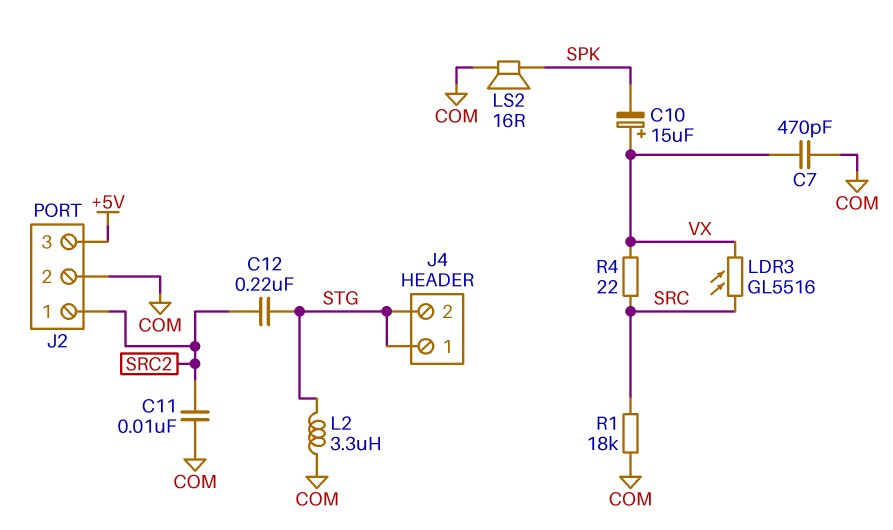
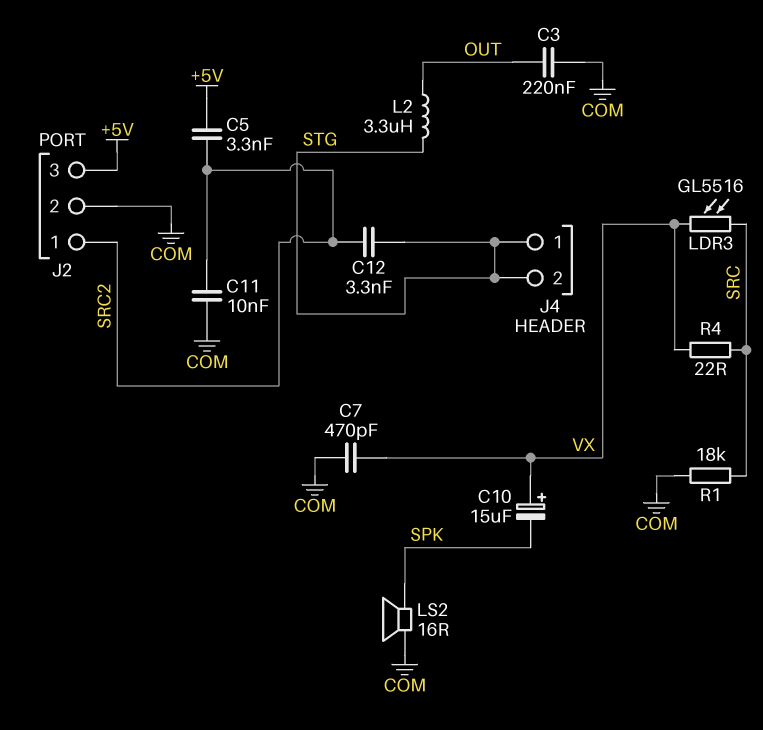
C3: none -> 220nF (COM, OUT)
C5: none -> 3.3nF (+5V, SRC2)
C12: 220nF (SRC2, STG) -> 3.3nF (SRC2, STG)
L2: 3.3uH (COM, STG) -> 3.3uH (OUT, STG)

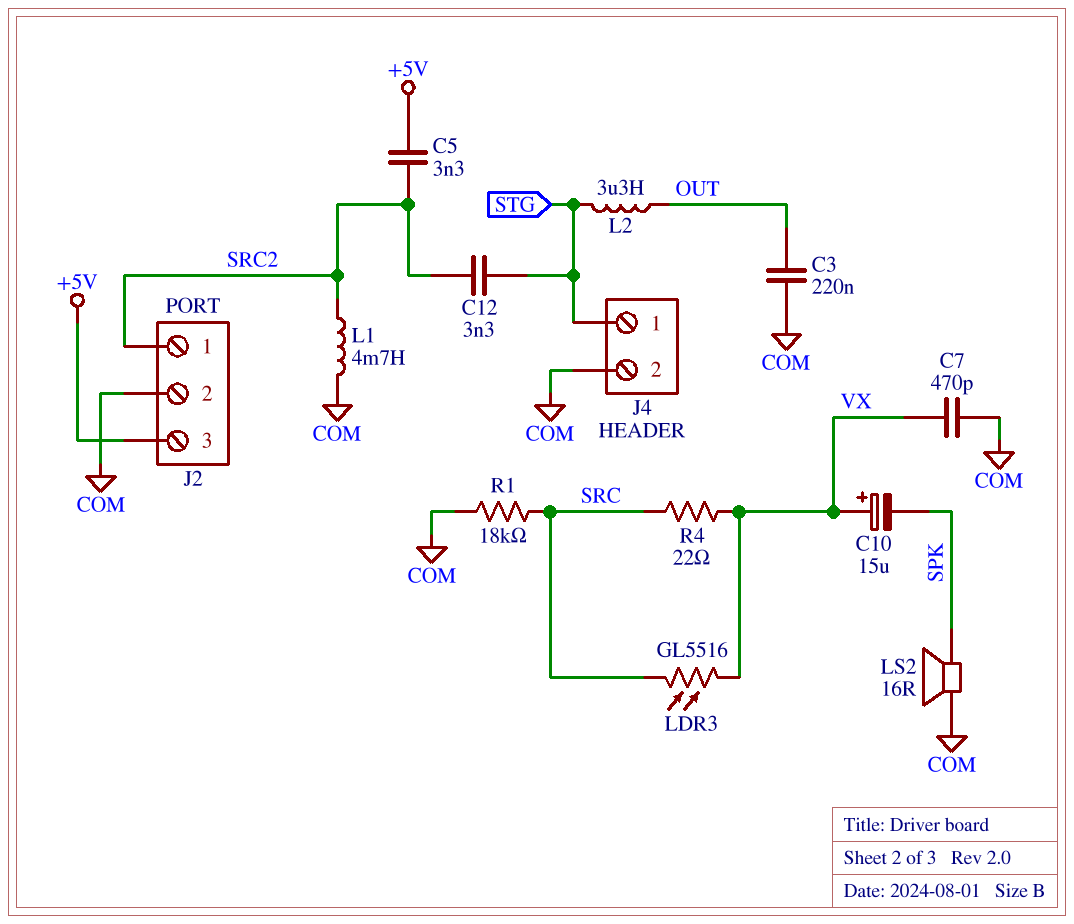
C11: 10nF (COM, SRC2) -> none
J4 pin 2: STG -> COM
L1: none -> 4.7mH (COM, SRC2)

